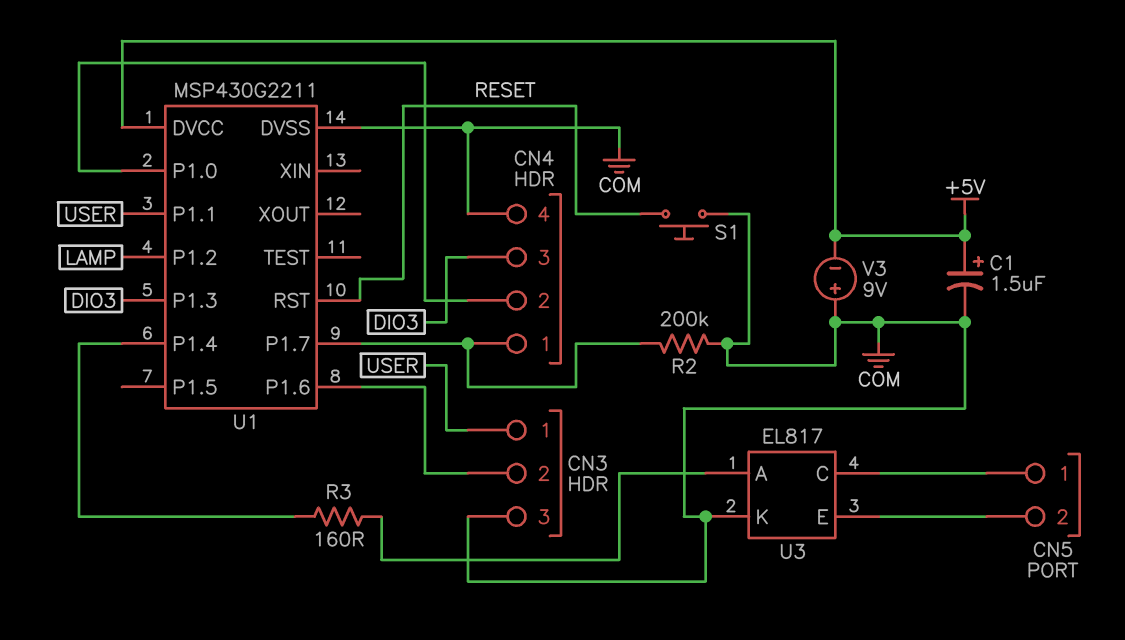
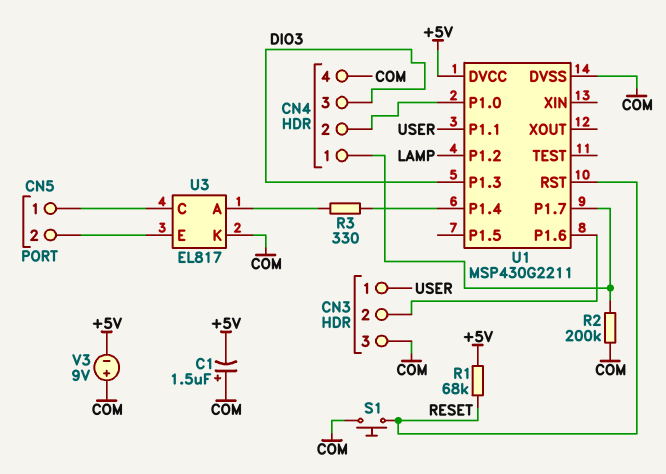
C1: 1.5uF (plus +5V, minus COM) -> 1.5uF (plus COM, minus +5V)
R1: none -> 68k (+5V, RESET)
R3: 160 (U1/P1.4, U3/A) -> 330 (U1/P1.4, U3/A)

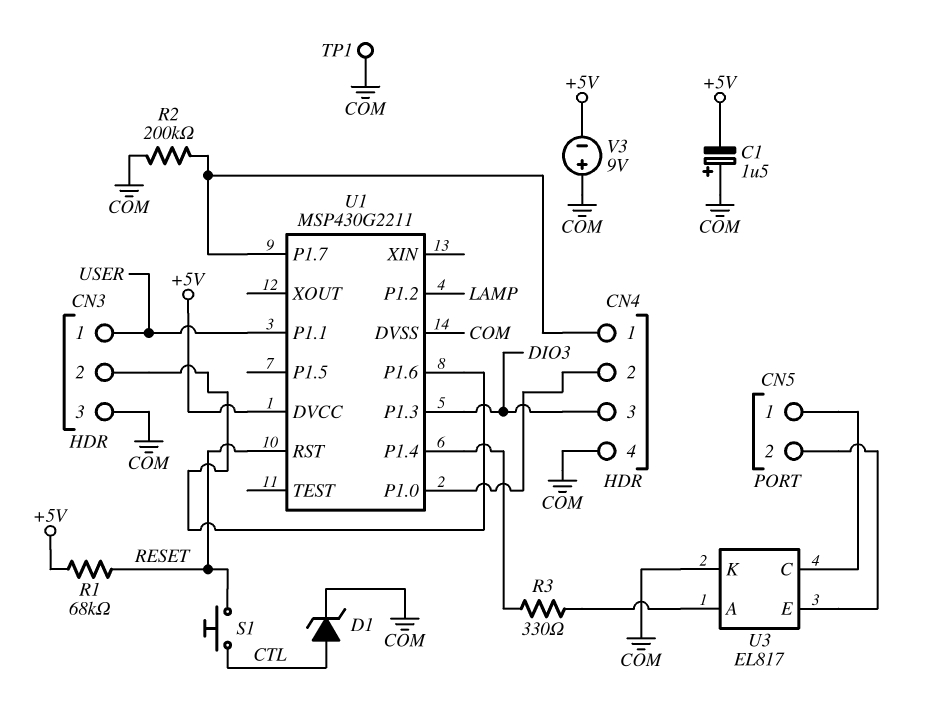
D1: none -> zener (A CTL, K COM)
S1: button (COM, RESET) -> button (CTL, RESET)
TP1: none -> test point (COM)

